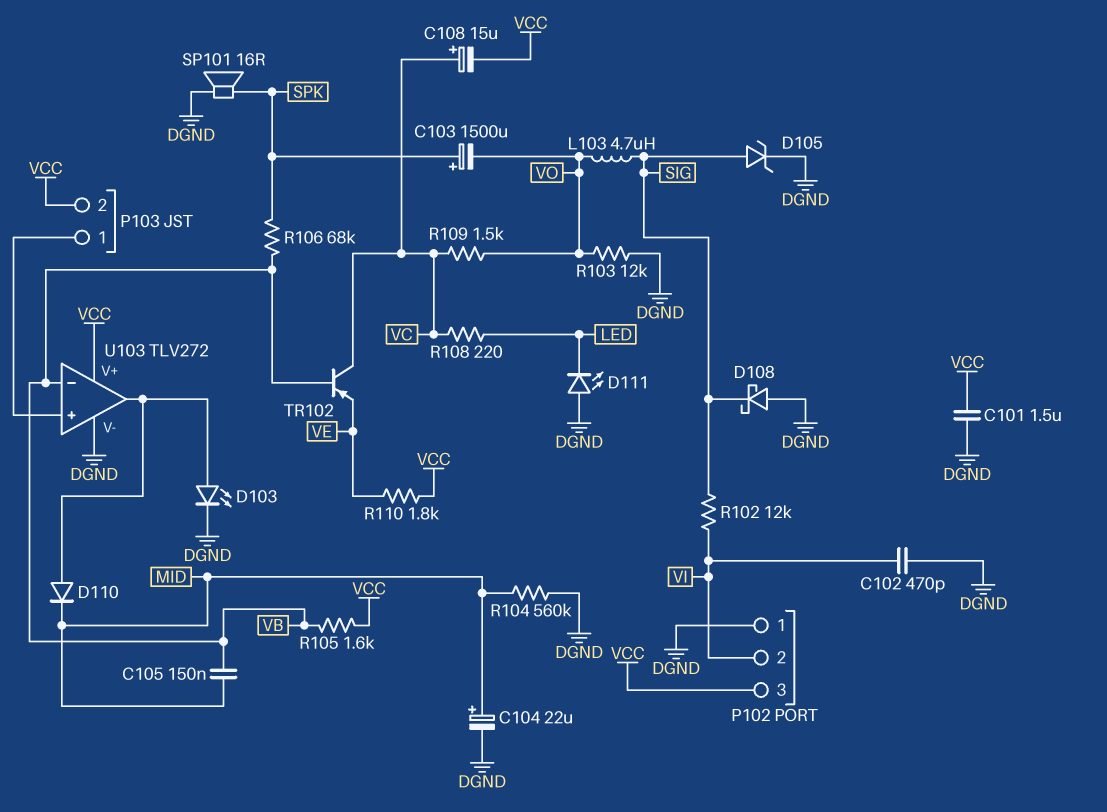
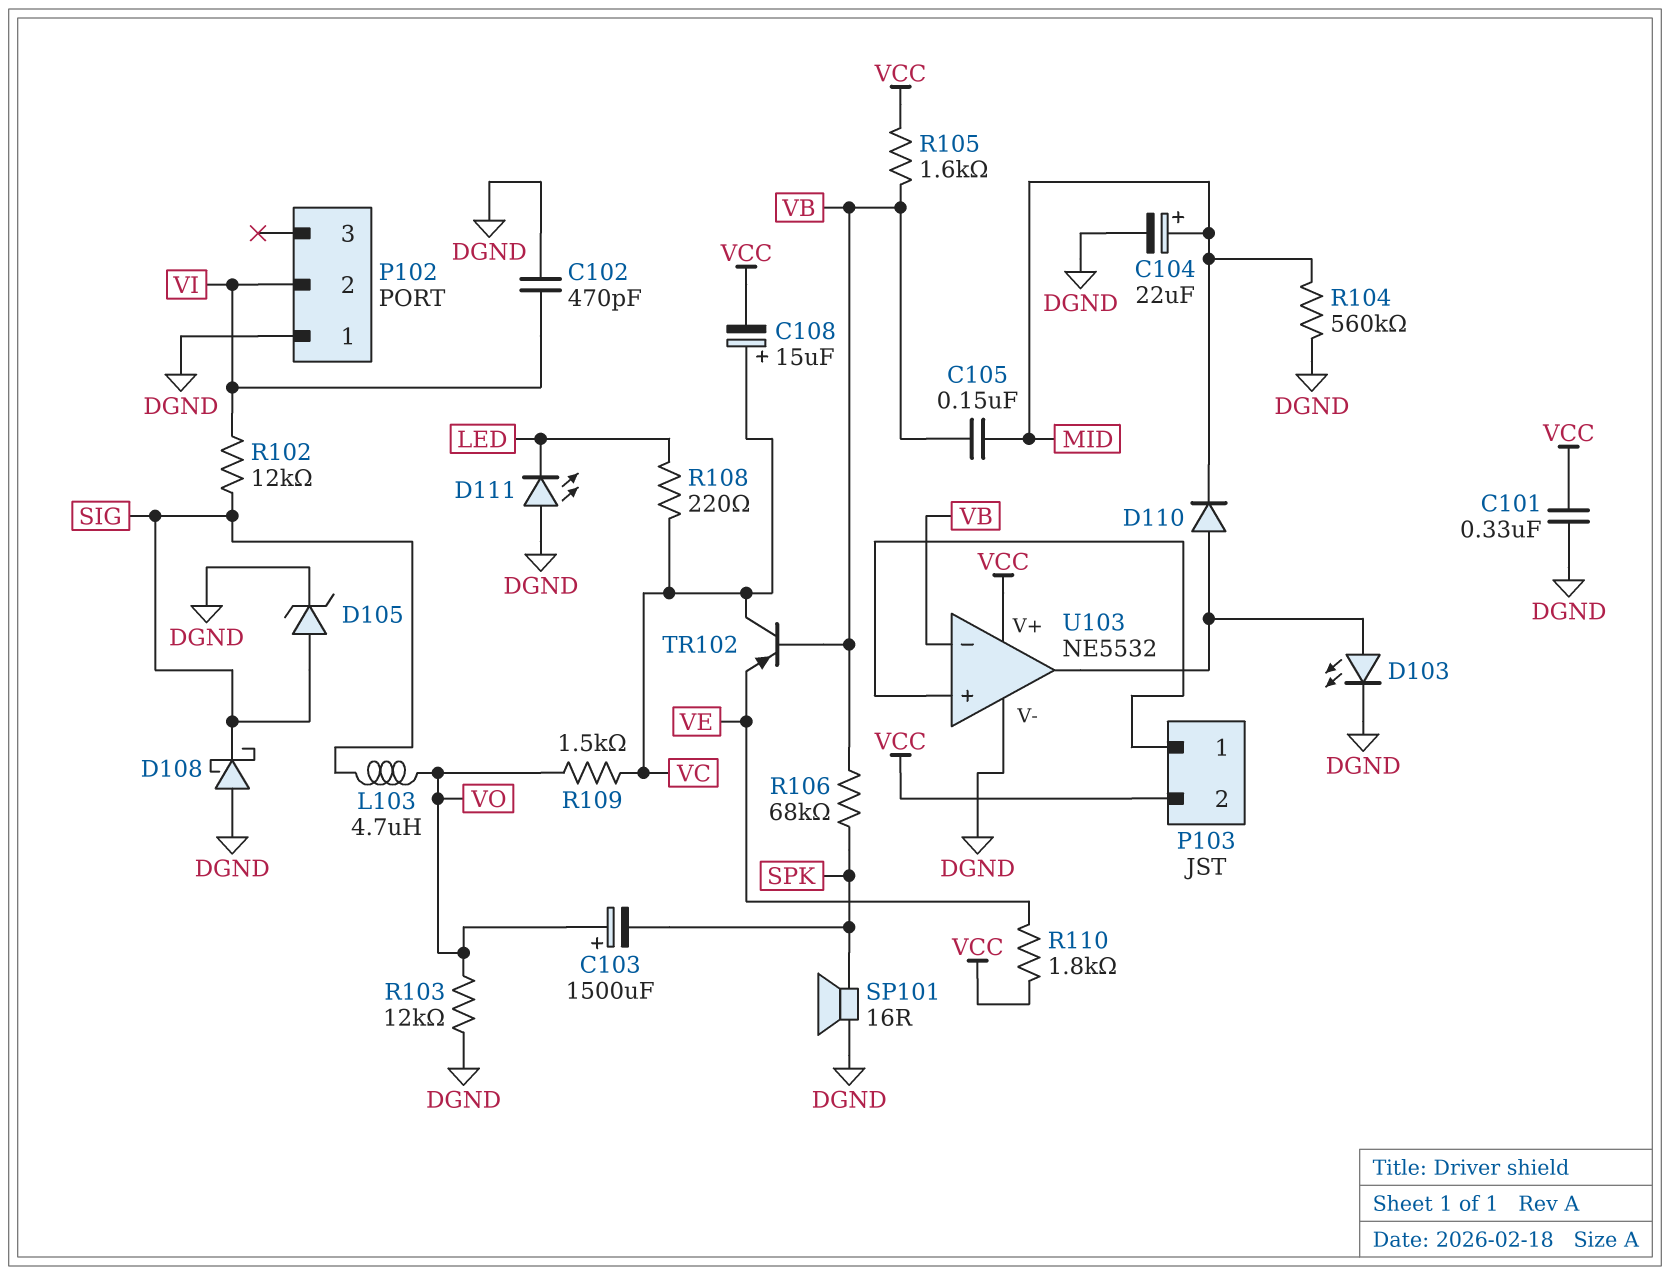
C101: 1.5uF (DGND, VCC) -> 330nF (DGND, VCC)
C103: 1500uF (plus SPK, minus VO) -> 1500uF (plus VO, minus SPK)
P102 pin 3: VCC -> none
U103: TLV272 -> NE5532

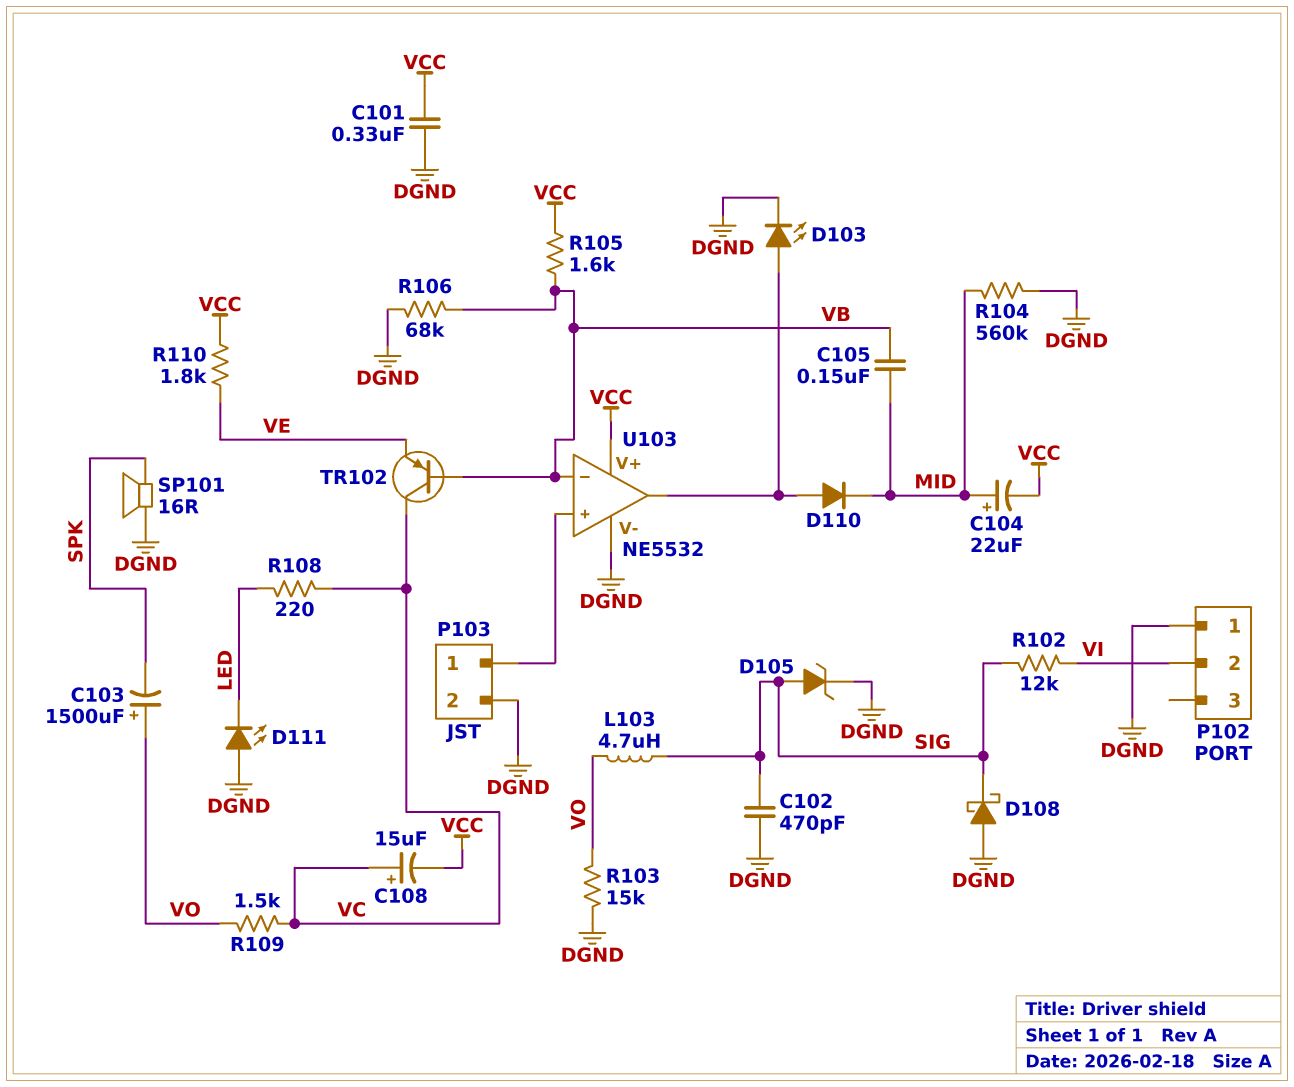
C102: 470pF (DGND, VI) -> 470pF (DGND, SIG)
C104: 22uF (plus MID, minus DGND) -> 22uF (plus MID, minus VCC)
P103 pin 2: VCC -> DGND
R103: 12k (DGND, VO) -> 15k (DGND, VO)
R106: 68k (SPK, VB) -> 68k (DGND, VB)

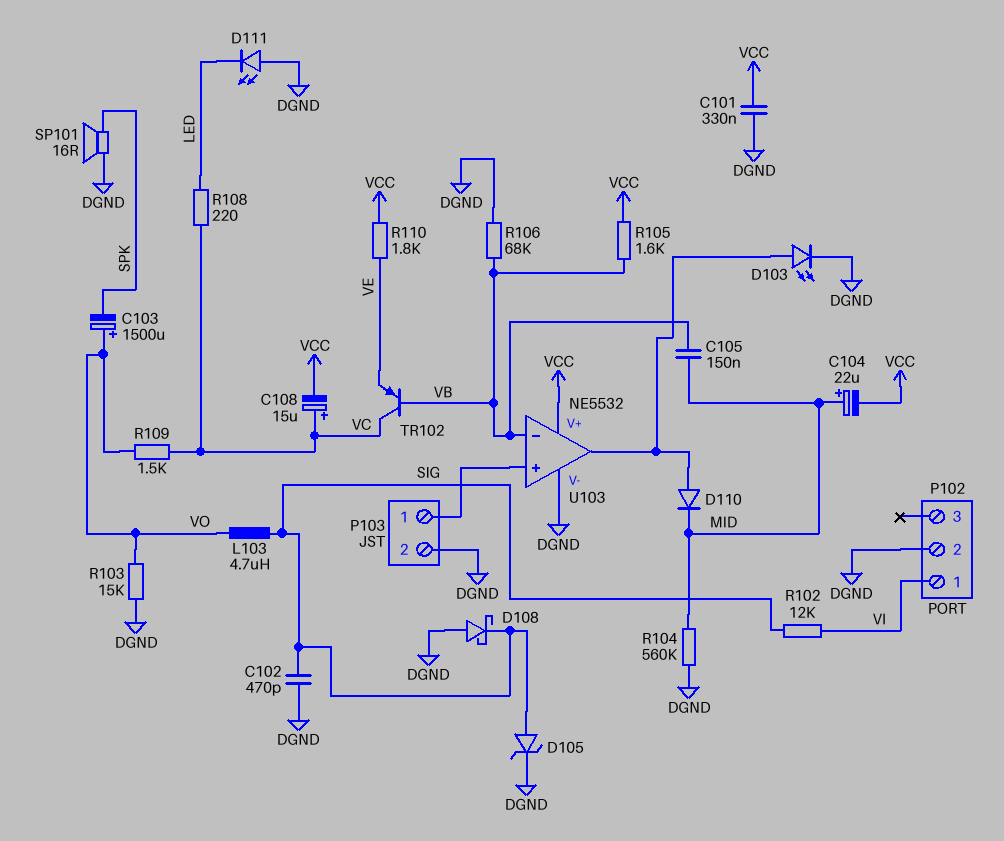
P102 pin 1: DGND -> VI
P102 pin 2: VI -> DGND

